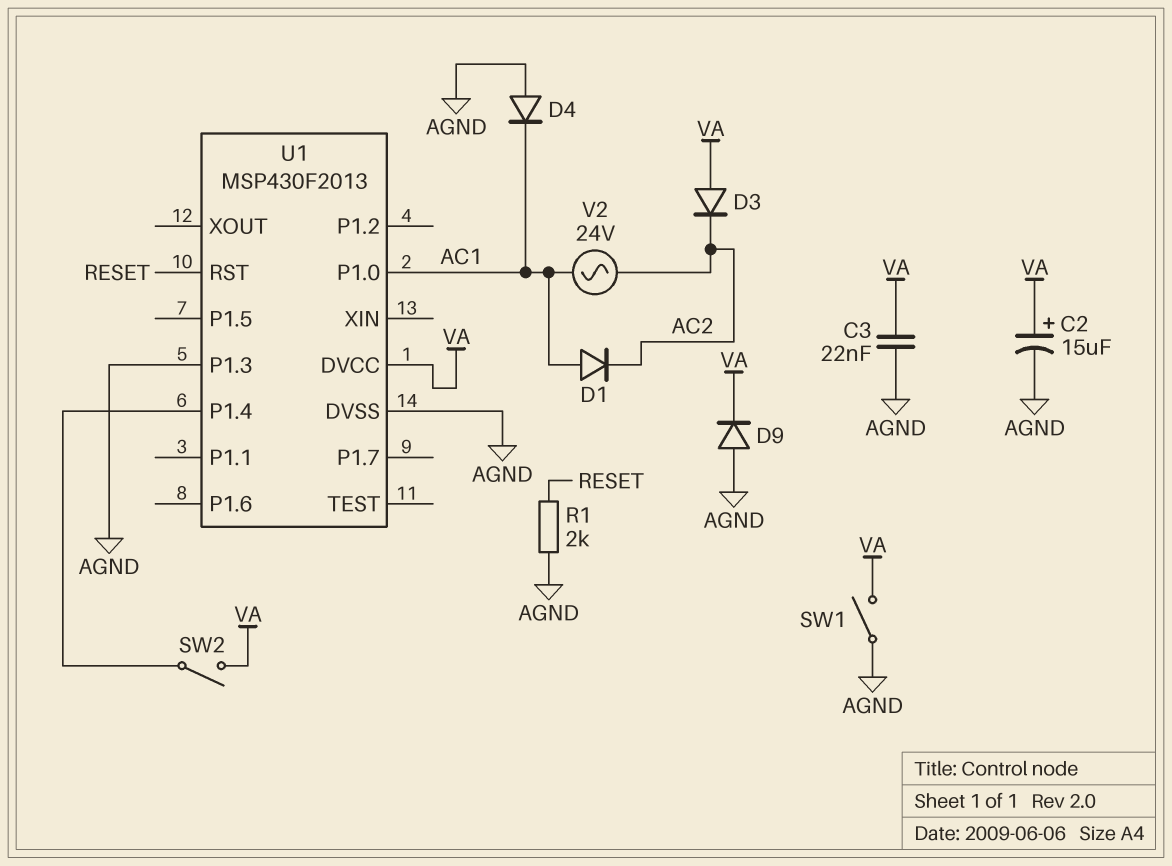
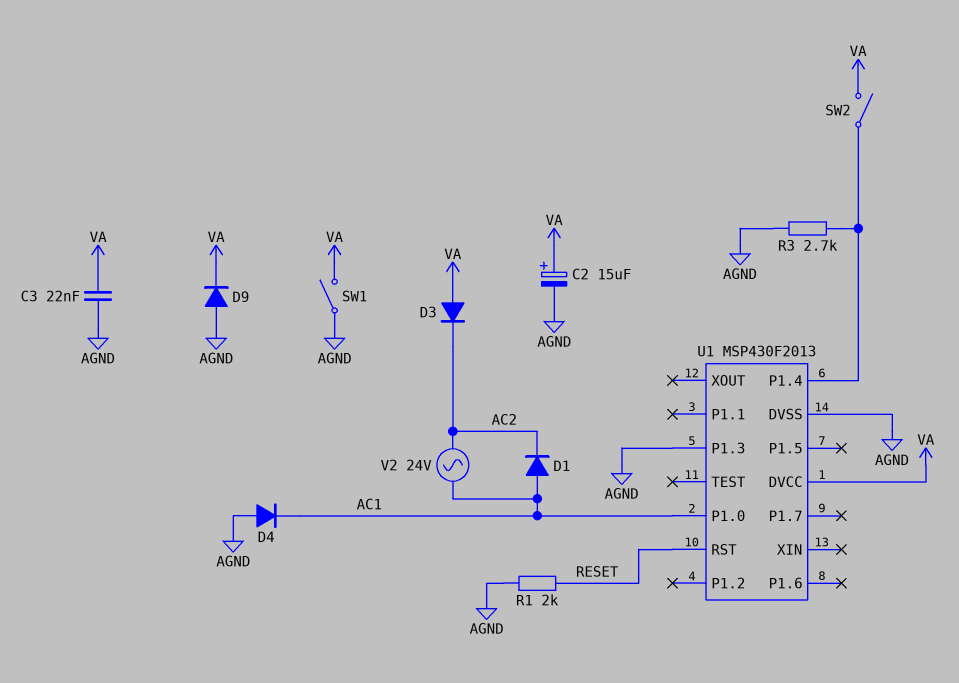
R3: none -> 2.7k (AGND, U1/P1.4)

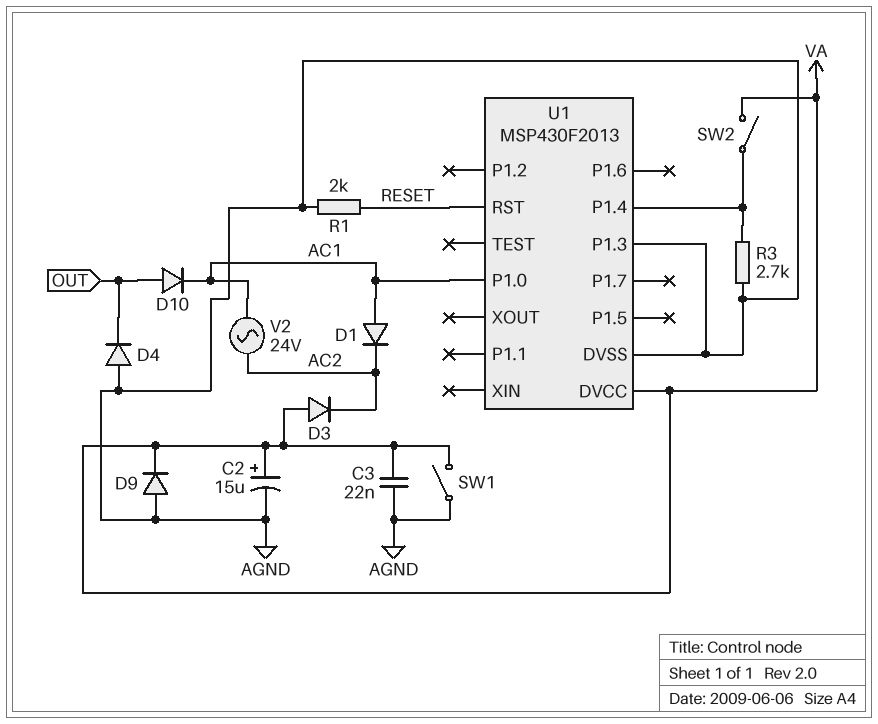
D4: diode (A AGND, K AC1) -> diode (A AGND, K OUT)
D10: none -> diode (A OUT, K AC1)

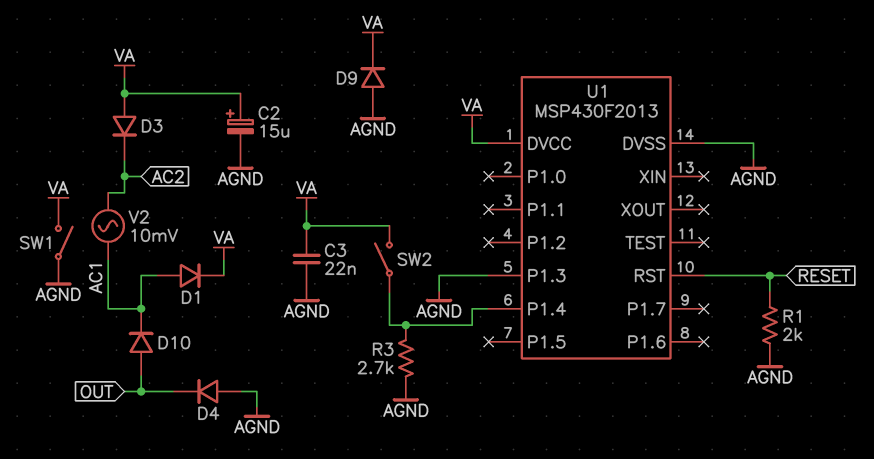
D1: diode (A AC1, K AC2) -> diode (A AC1, K VA)
U1 pin P1.0: AC1 -> none
V2: AC 24V (AC1, AC2) -> AC 10mV (AC1, AC2)

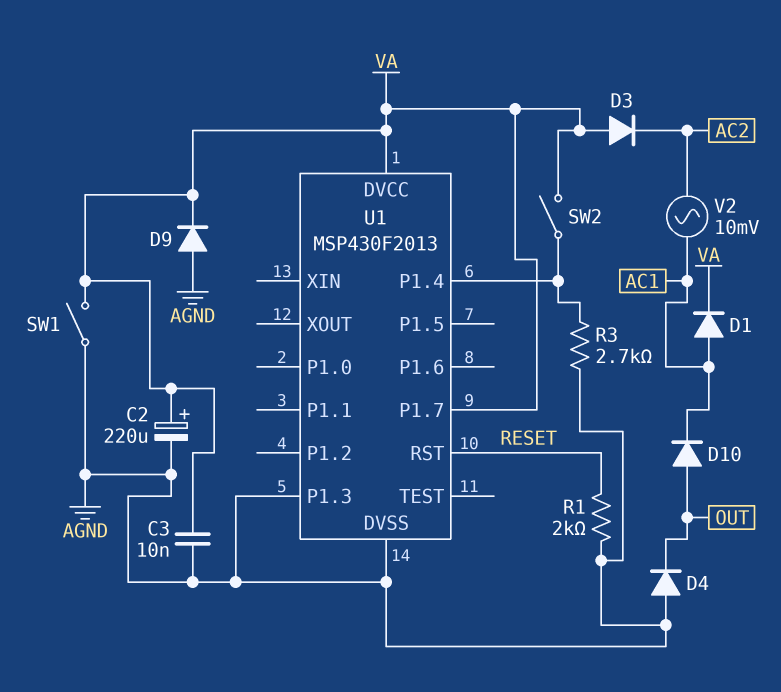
C2: 15uF (plus VA, minus AGND) -> 220uF (plus VA, minus AGND)
C3: 22nF (AGND, VA) -> 10nF (AGND, VA)
U1 pin P1.7: none -> VA

